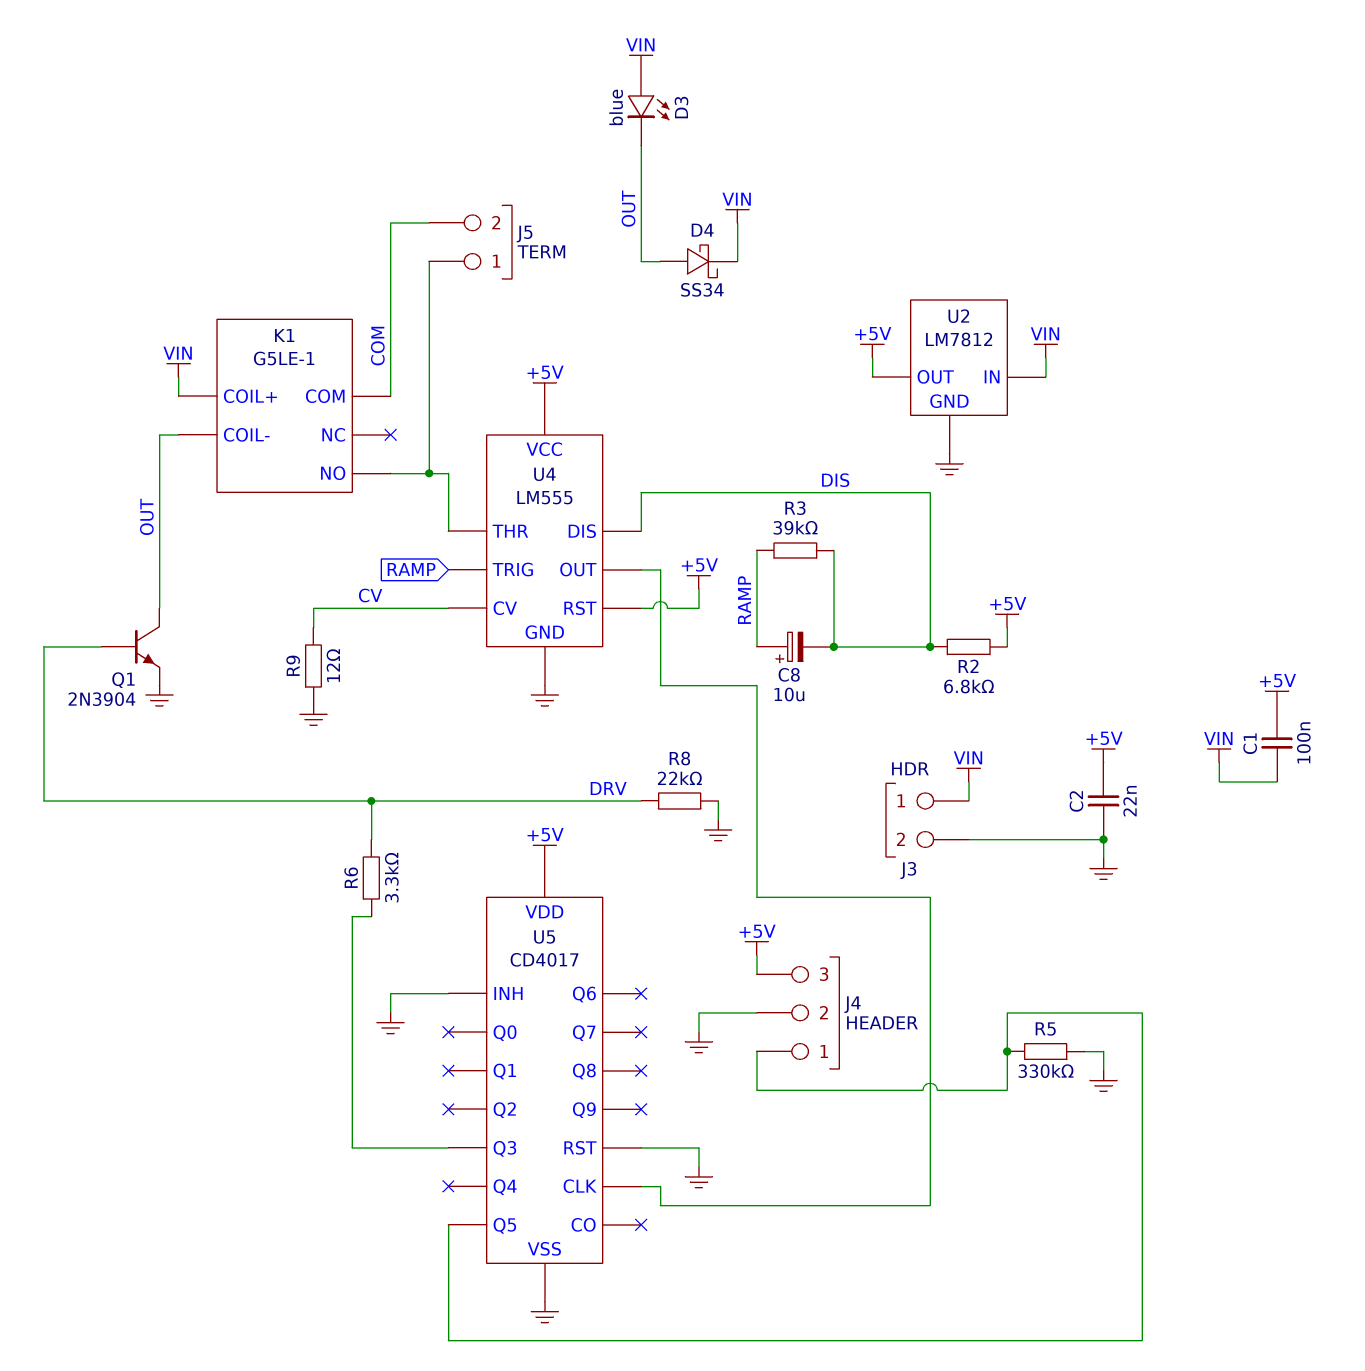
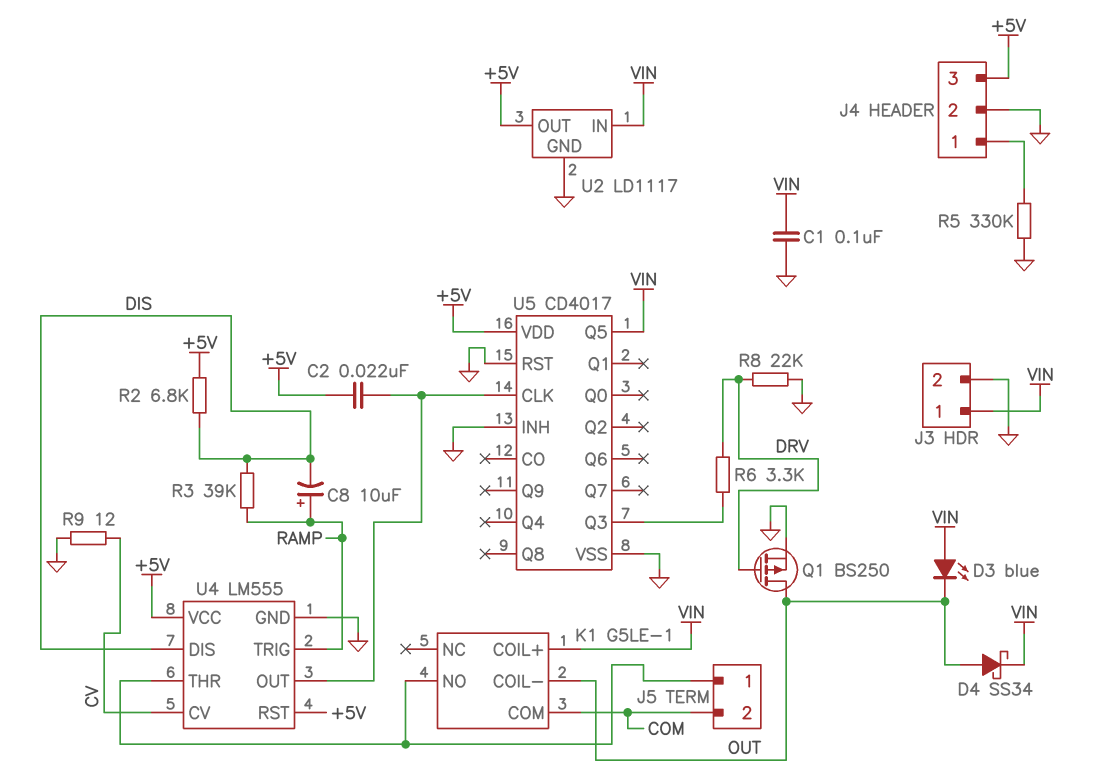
C1: 100nF (+5V, VIN) -> 100nF (GND, VIN)
C2: 22nF (+5V, GND) -> 22nF (+5V, U4/OUT)
Q1: NPN 2N3904 (B DRV, C OUT, E GND) -> PMOS BS250 (G DRV, D OUT, S GND)
U2: LM7812 -> LD1117
U5 pin Q5: J4/1 -> VIN

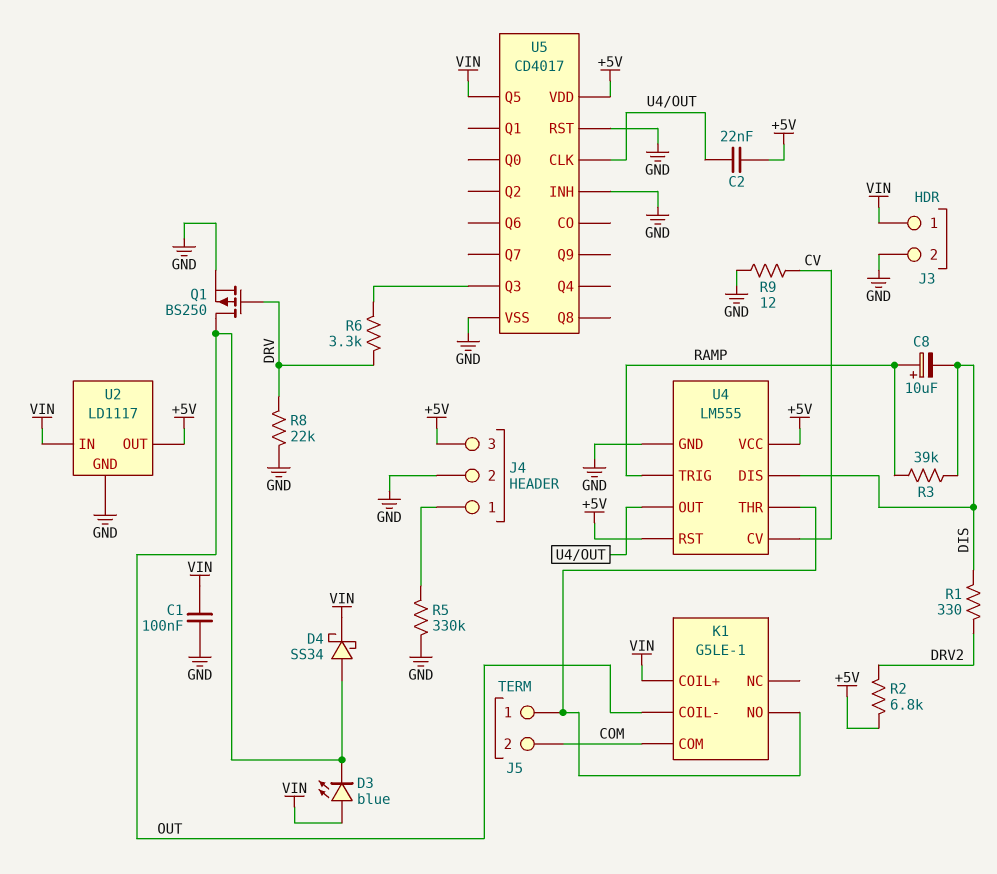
R1: none -> 330 (DIS, DRV2)
R2: 6.8k (+5V, DIS) -> 6.8k (+5V, DRV2)

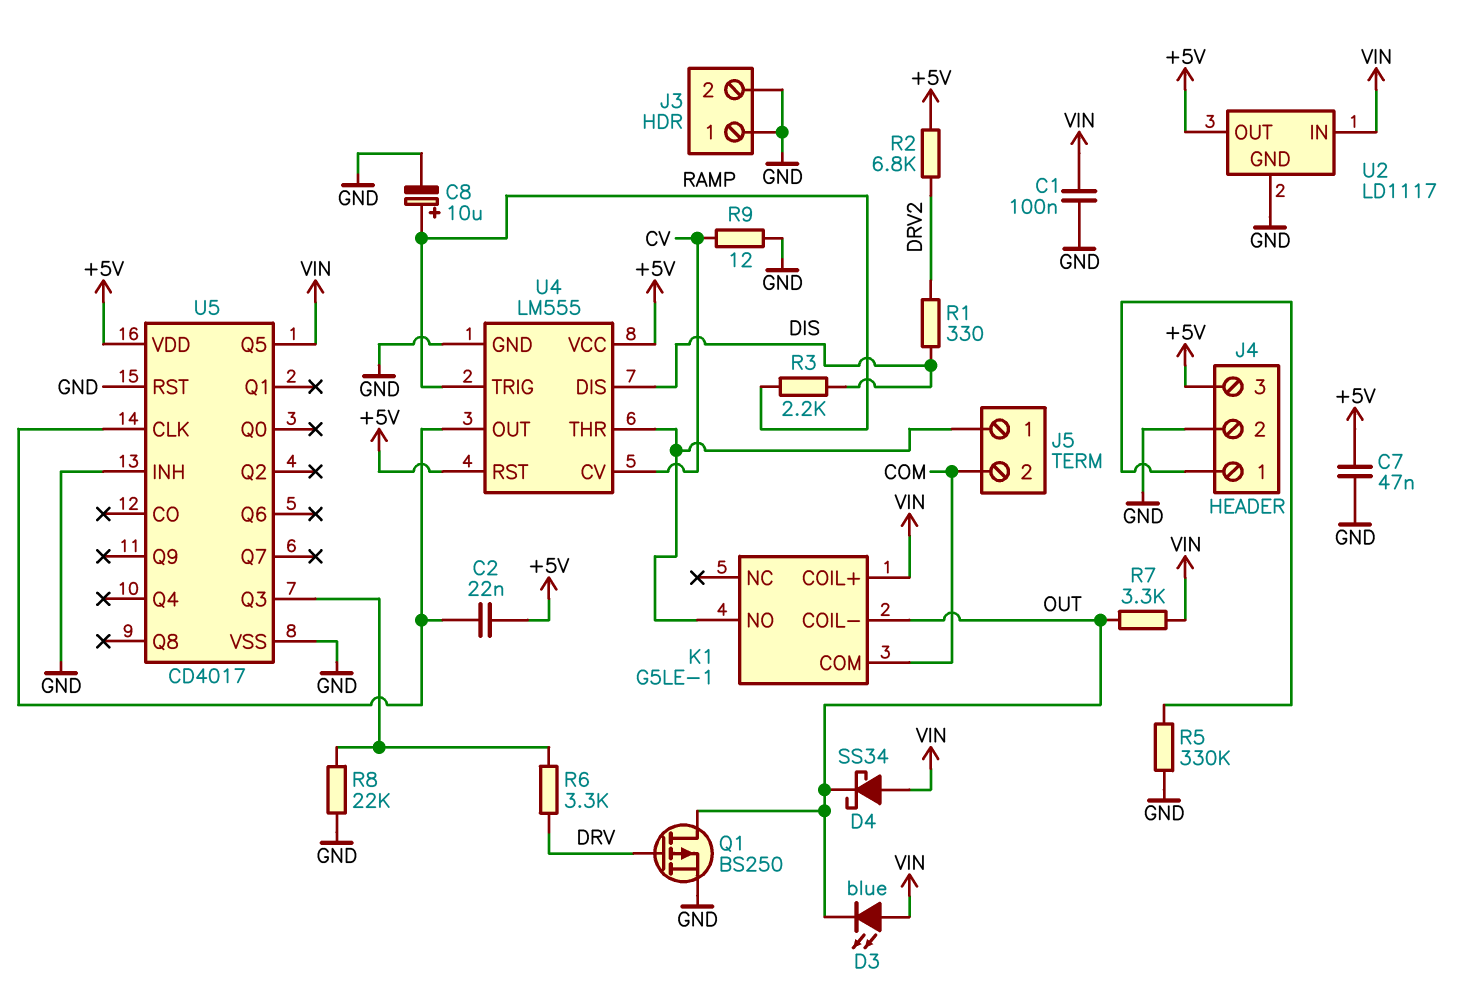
C7: none -> 47nF (+5V, GND)
C8: 10uF (plus RAMP, minus DIS) -> 10uF (plus RAMP, minus GND)
D4: schottky SS34 (A OUT, K VIN) -> schottky SS34 (A VIN, K OUT)
J3 pin 1: VIN -> GND
R3: 39k (DIS, RAMP) -> 2.2k (DIS, RAMP)
R7: none -> 3.3k (OUT, VIN)
R8: 22k (DRV, GND) -> 22k (GND, U5/Q3)

